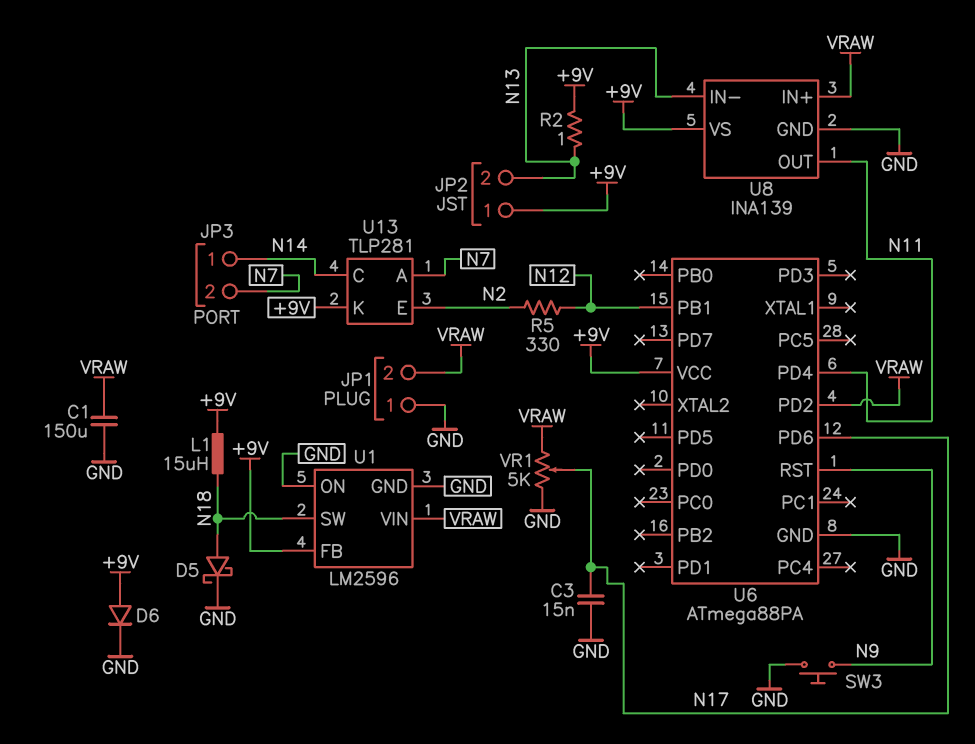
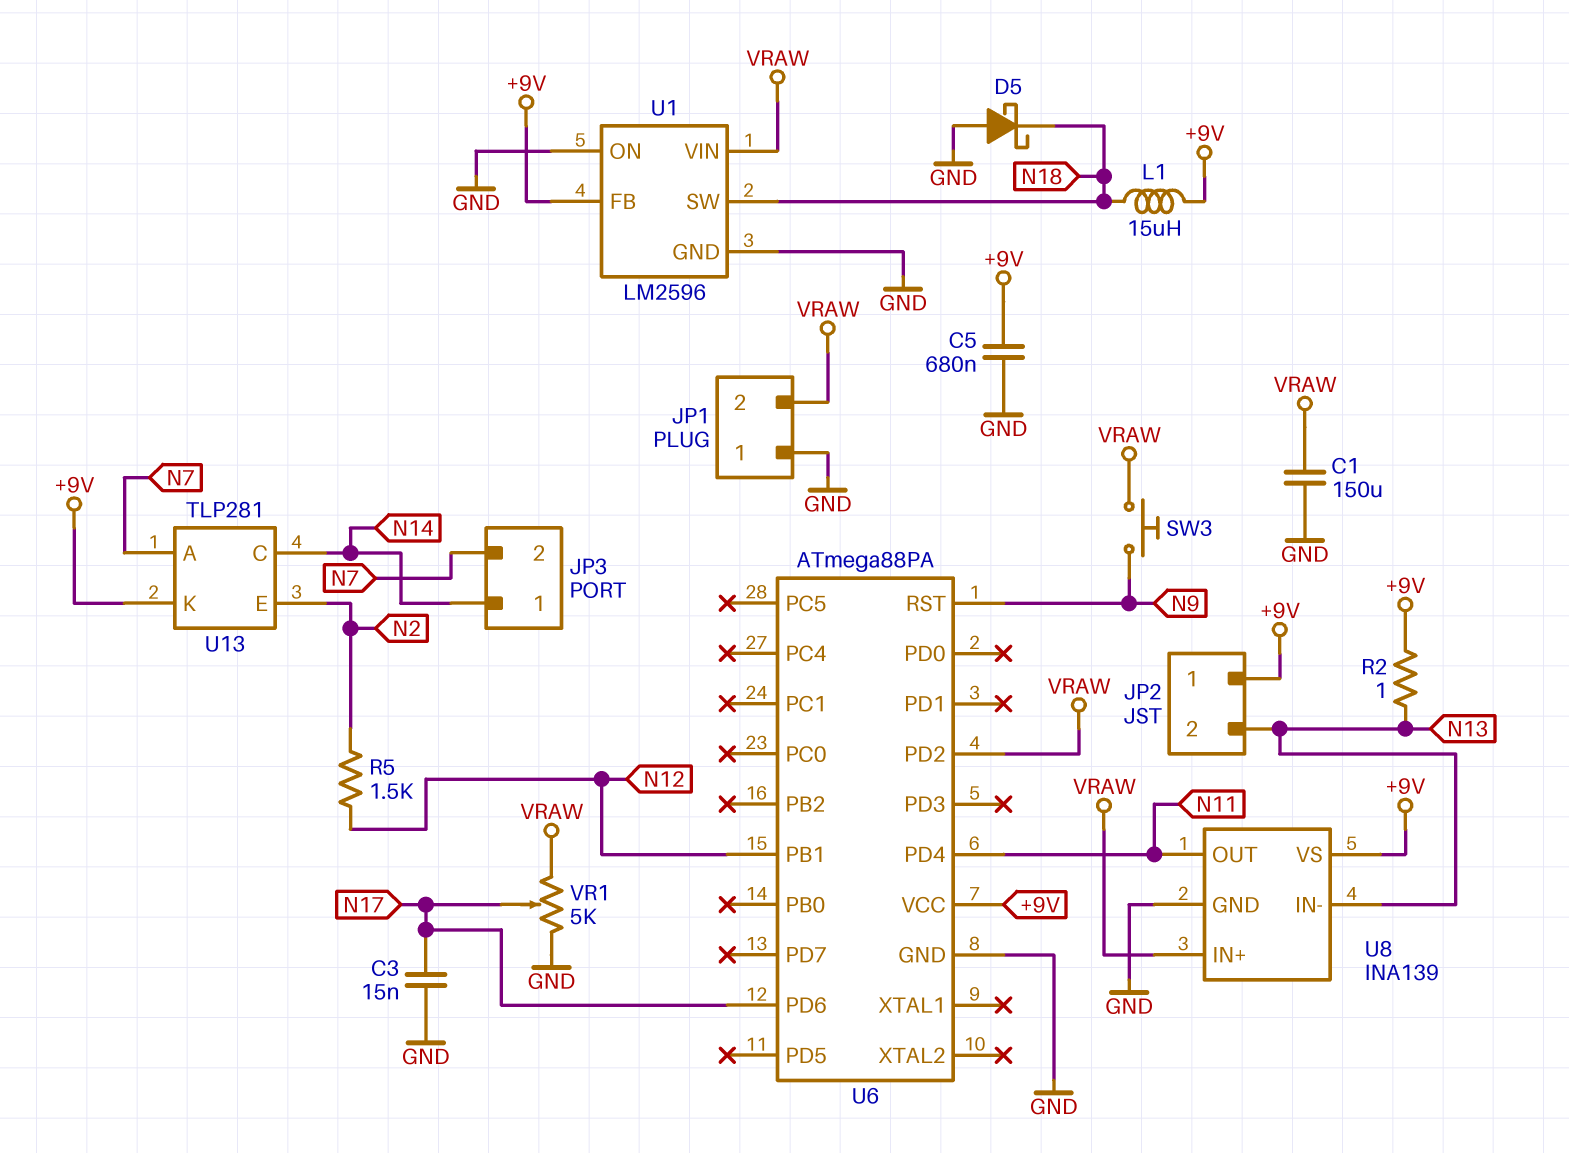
C5: none -> 680nF (+9V, GND)
D5: schottky (A N18, K GND) -> schottky (A GND, K N18)
D6: diode (A +9V, K GND) -> none
R5: 330 (N2, N12) -> 1.5k (N2, N12)
SW3: button (GND, N9) -> button (N9, VRAW)

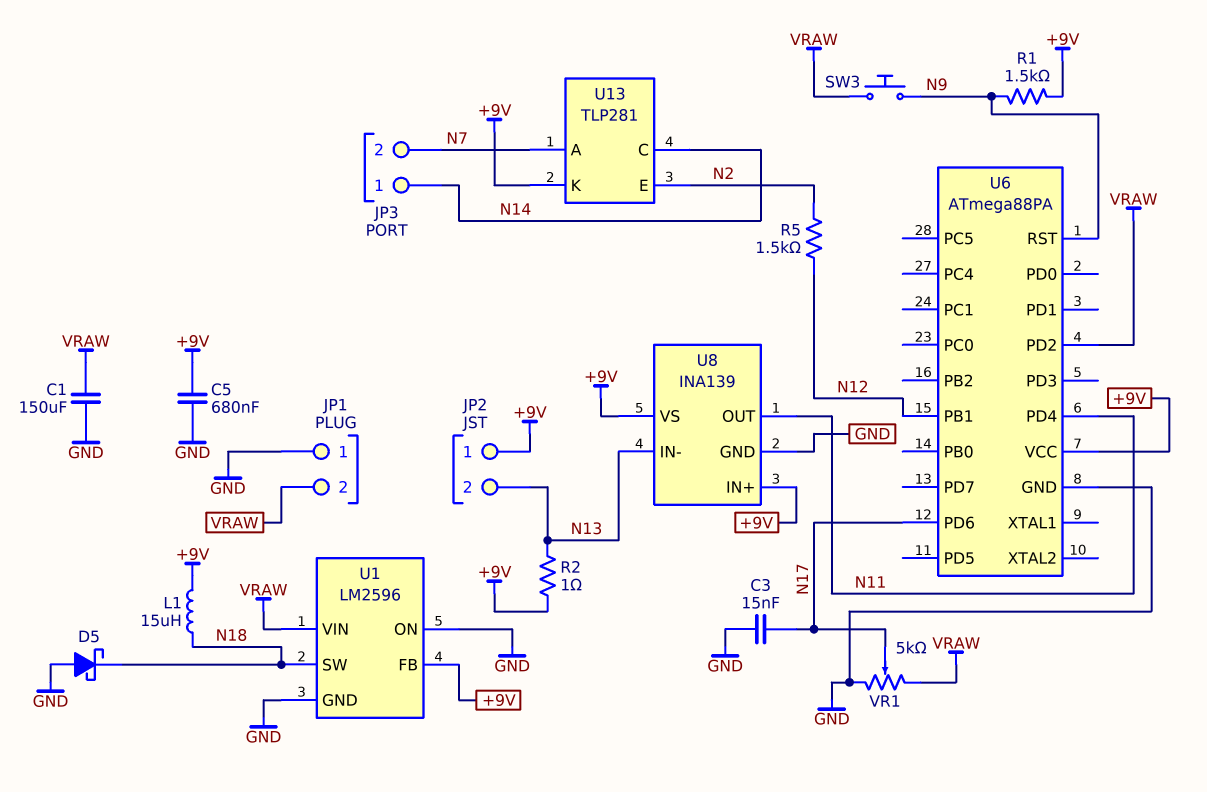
R1: none -> 1.5k (+9V, N9)
U8 pin IN+: VRAW -> +9V

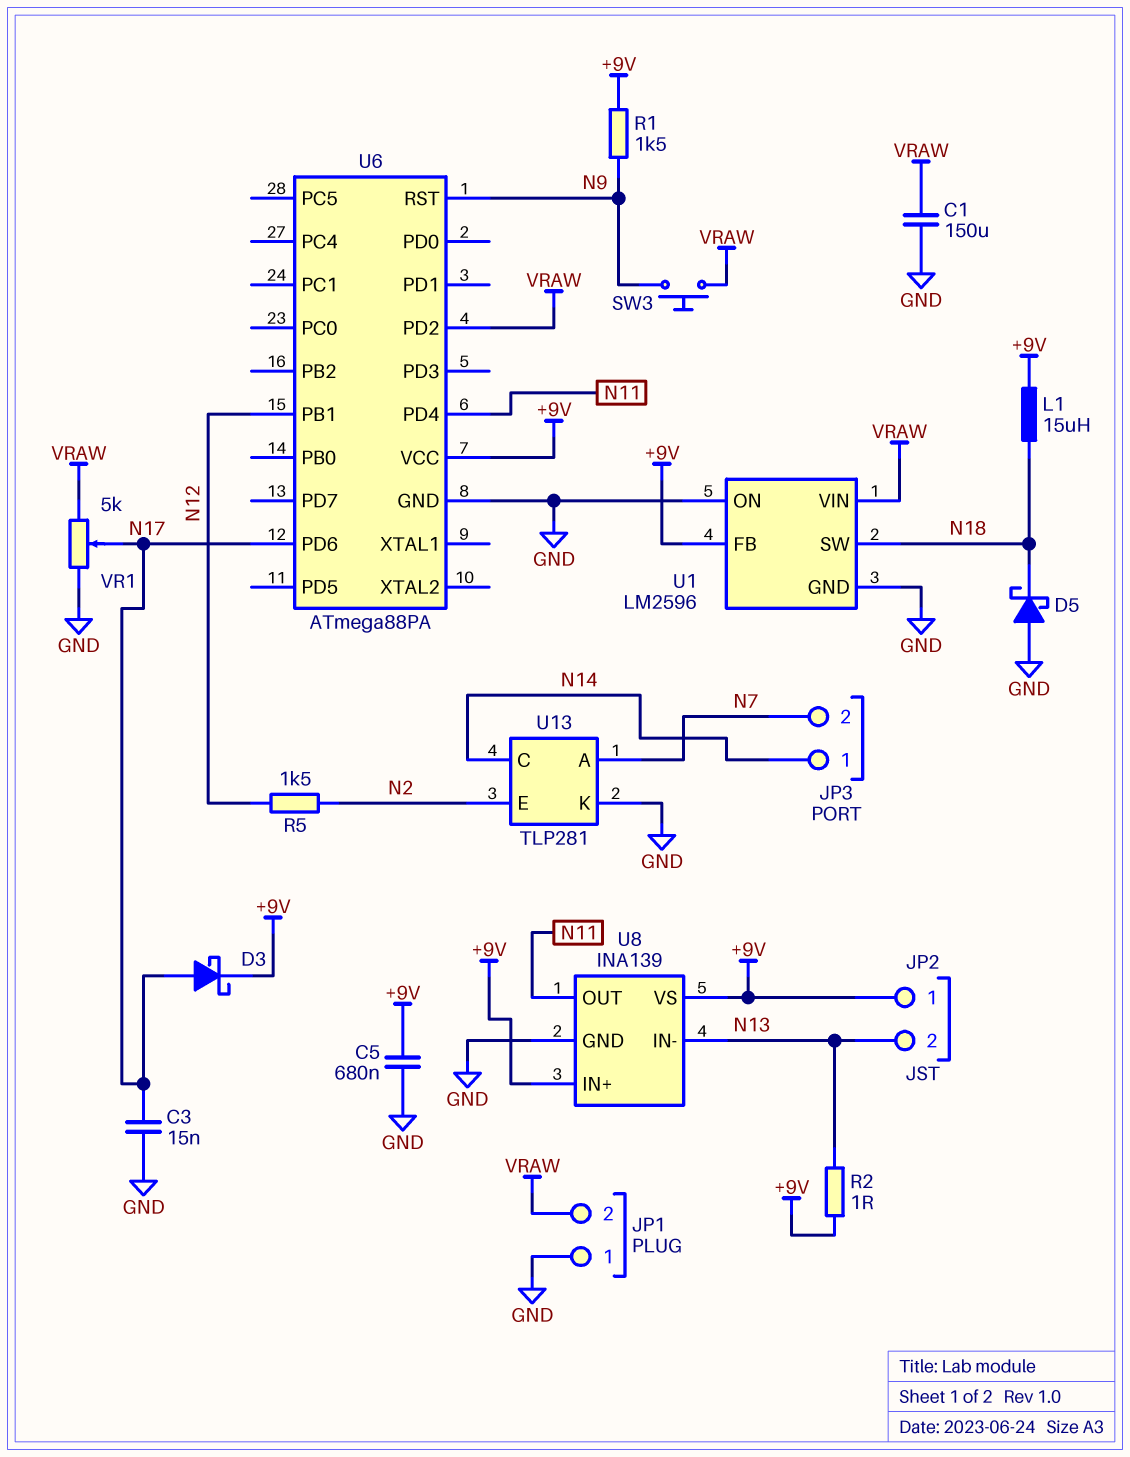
D3: none -> schottky (A N17, K +9V)
U13 pin K: +9V -> GND

